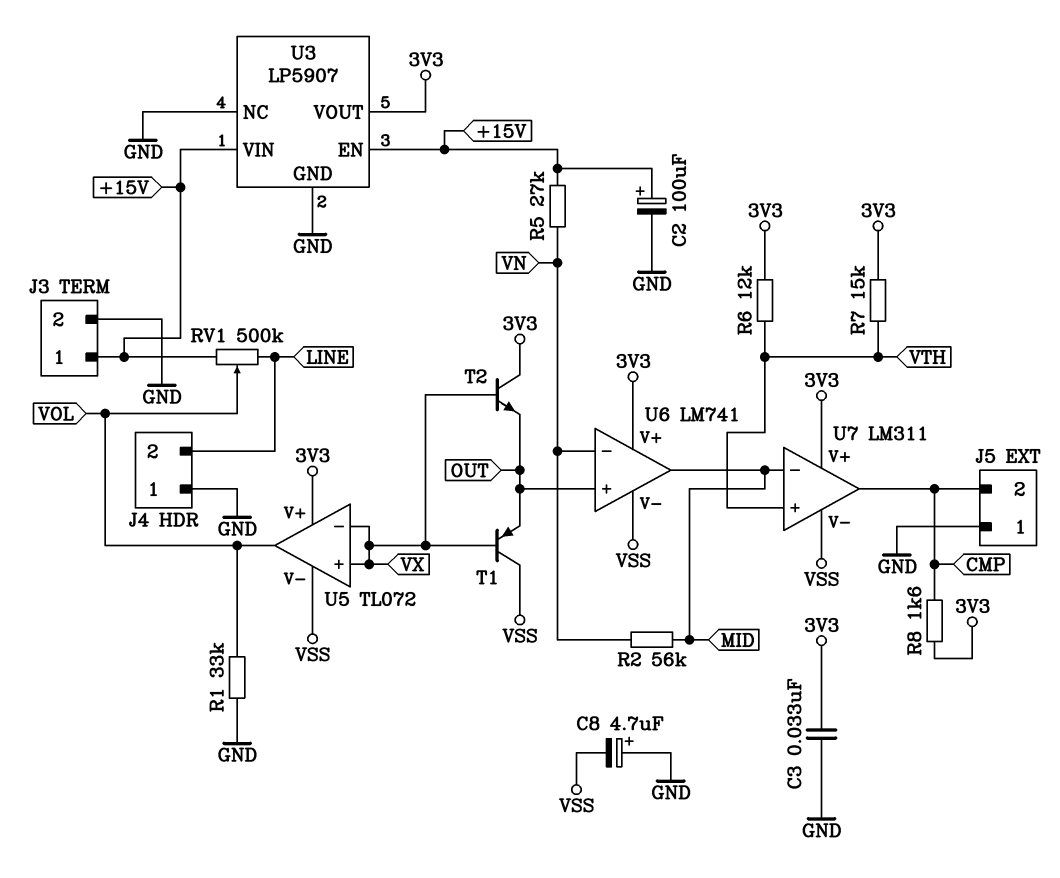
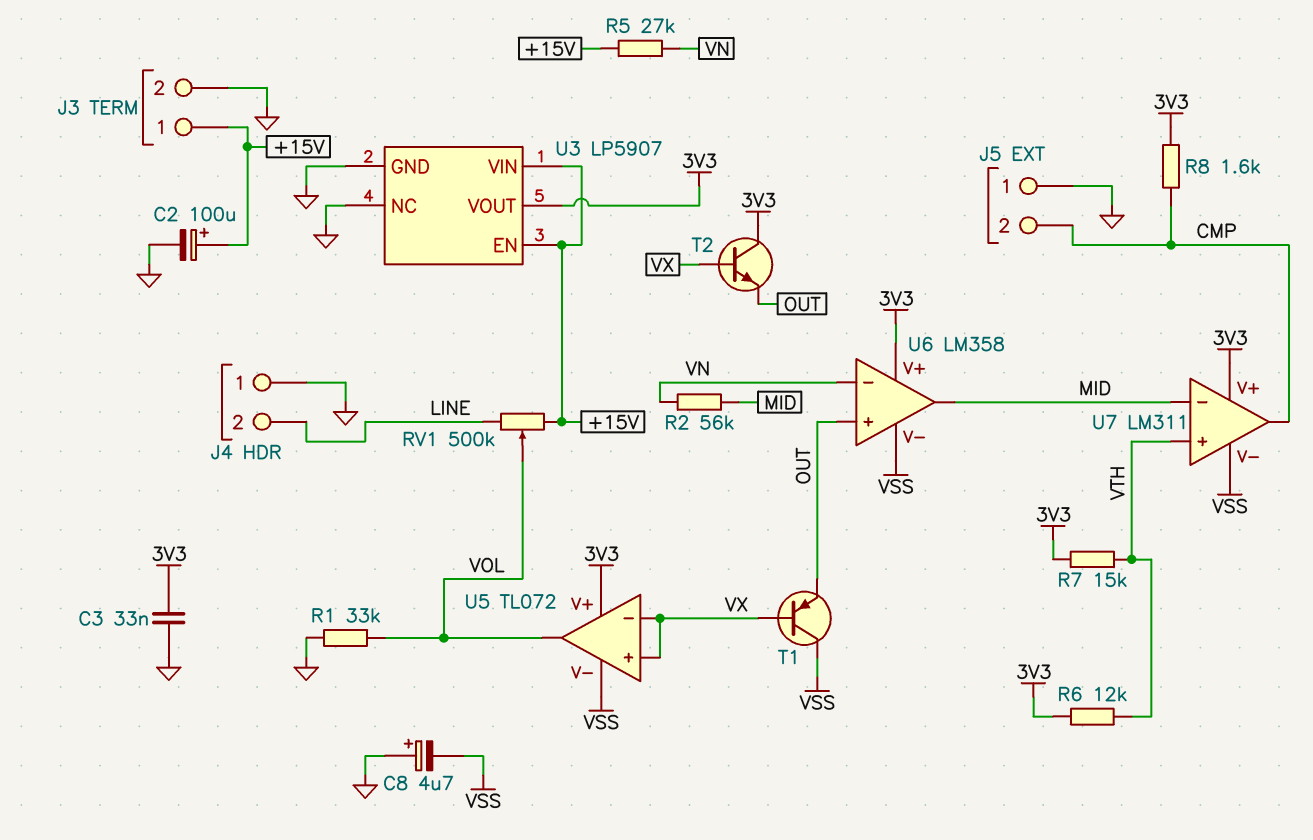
U6: LM741 -> LM358

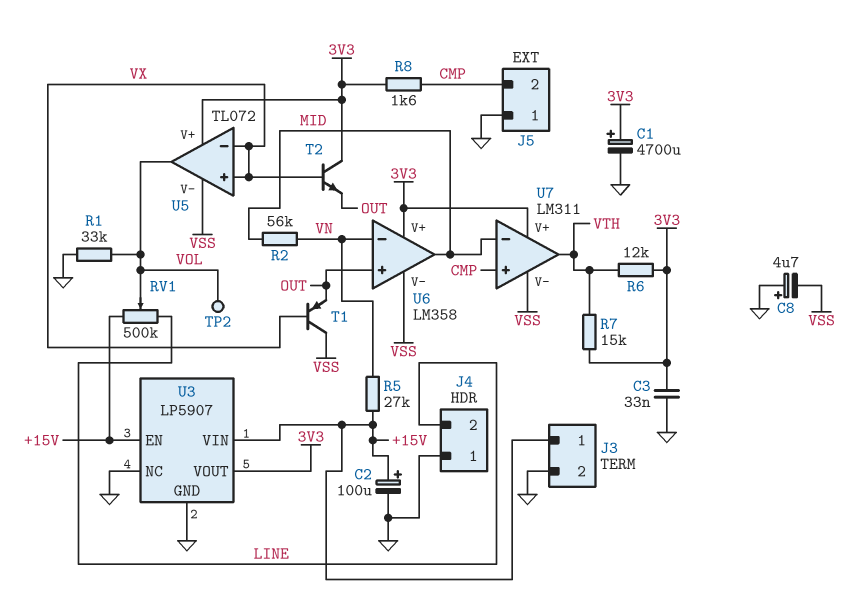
C1: none -> 4700uF (plus 3V3, minus GND)
TP2: none -> test point (VOL)
U7 pin in+: VTH -> CMP
U7 pin out: CMP -> VTH

